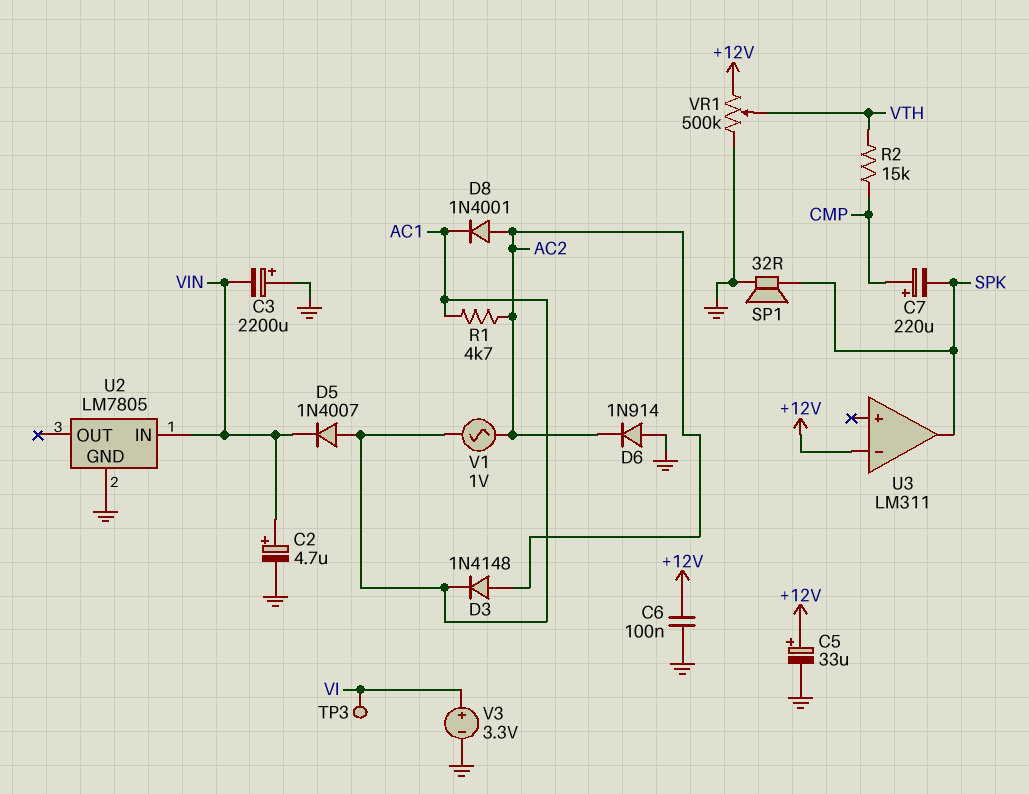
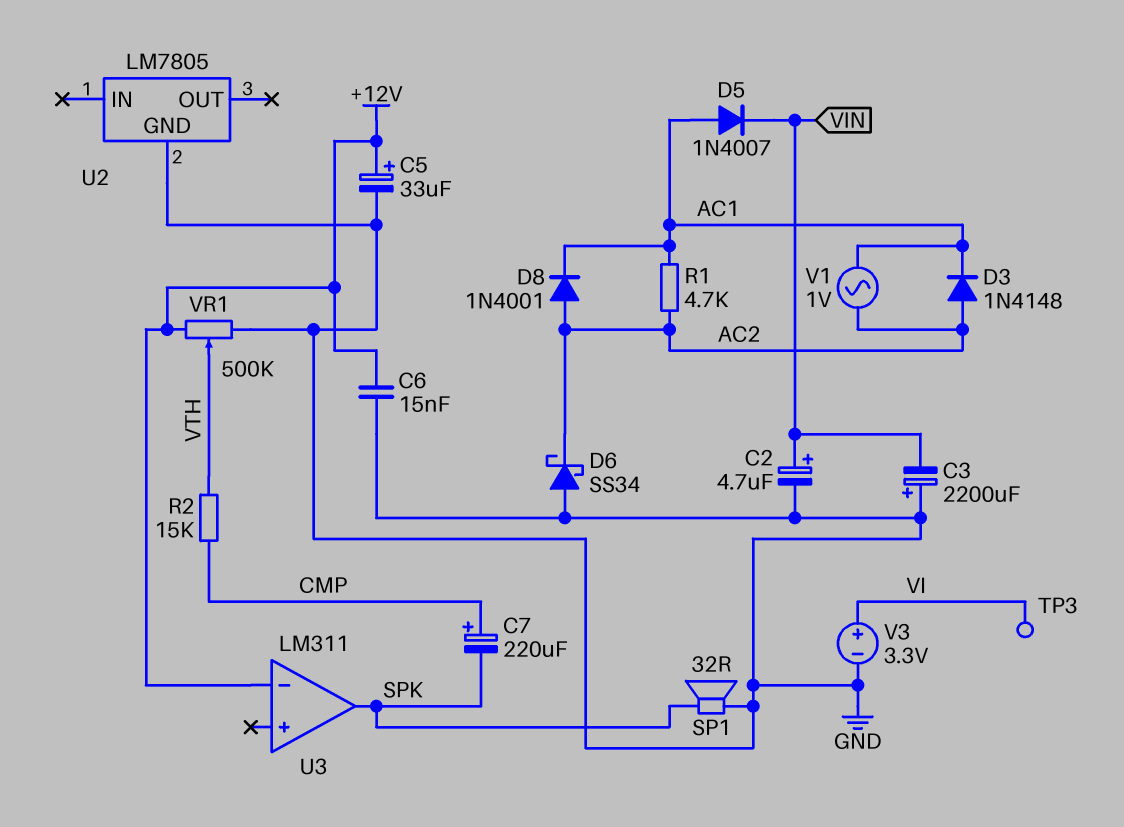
C6: 100nF (+12V, GND) -> 15nF (+12V, GND)
D6: diode 1N914 (A GND, K AC2) -> schottky SS34 (A GND, K AC2)
U2 pin IN: VIN -> none

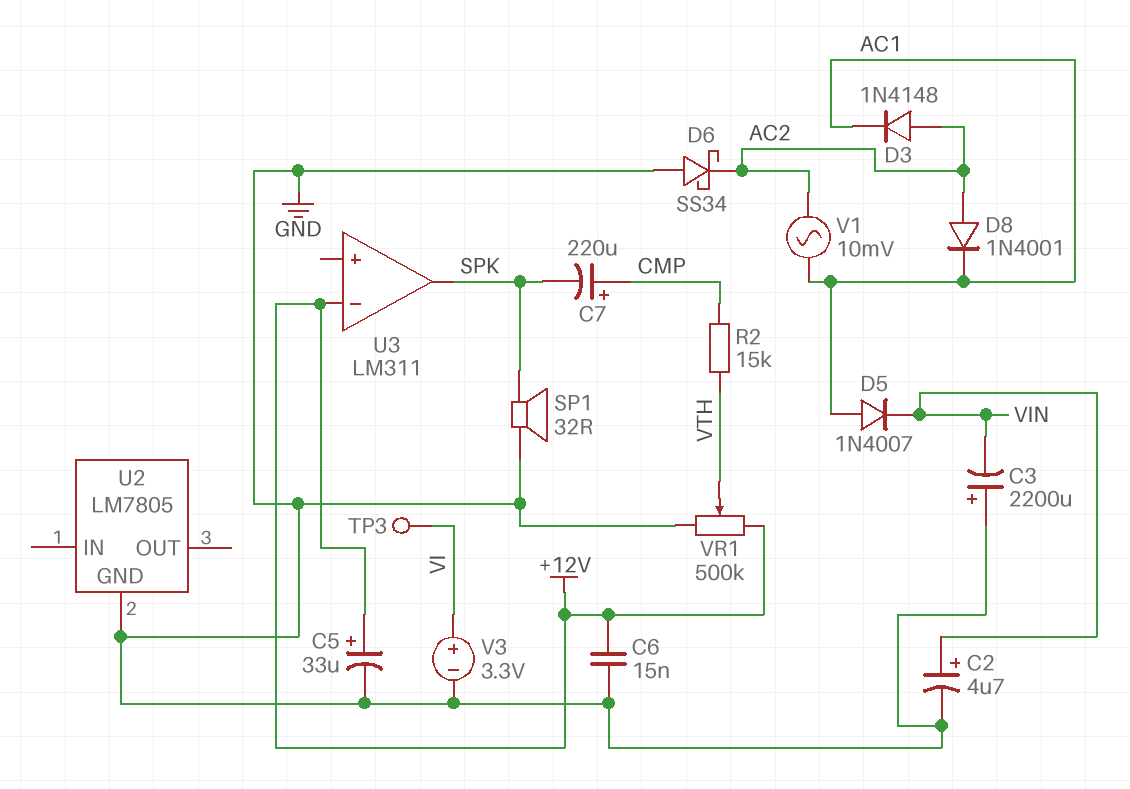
R1: 4.7k (AC1, AC2) -> none
V1: AC 1V (AC1, AC2) -> AC 10mV (AC1, AC2)

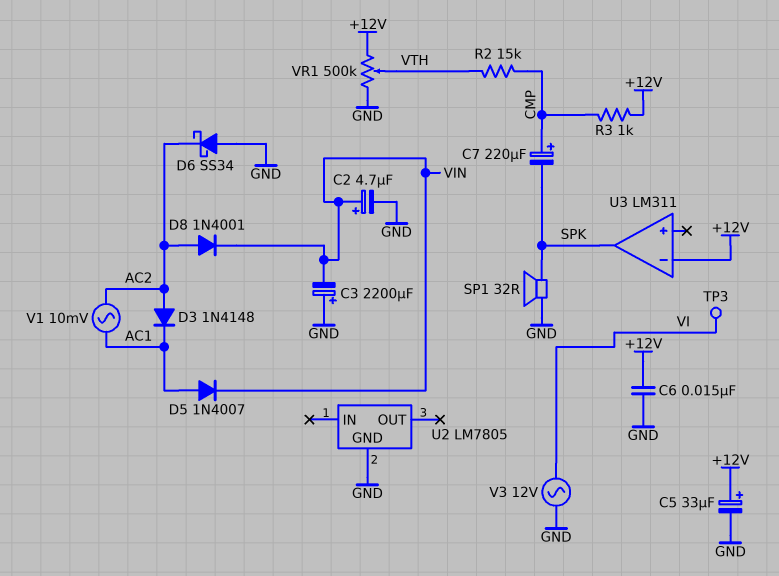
D8: diode 1N4001 (A AC2, K AC1) -> diode 1N4001 (A AC2, K VIN)
R3: none -> 1k (+12V, CMP)
V3: 3.3V (plus VI, minus GND) -> AC 12V (GND, VI)

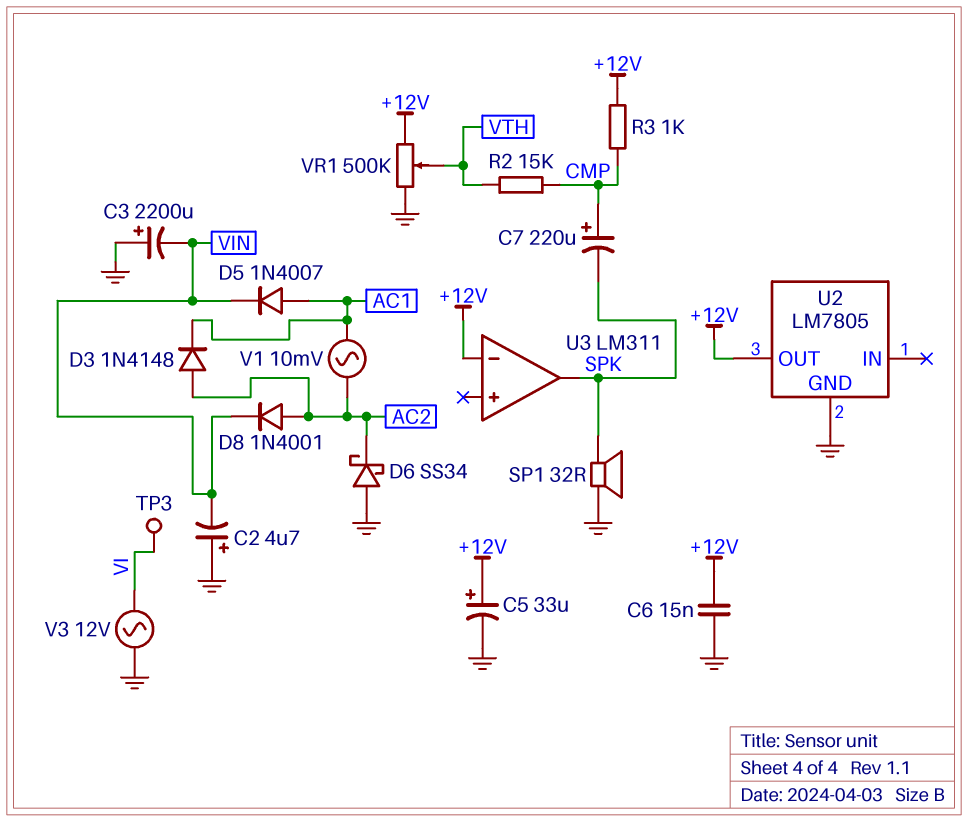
C2: 4.7uF (plus VIN, minus GND) -> 4.7uF (plus GND, minus VIN)
U2 pin OUT: none -> +12V

